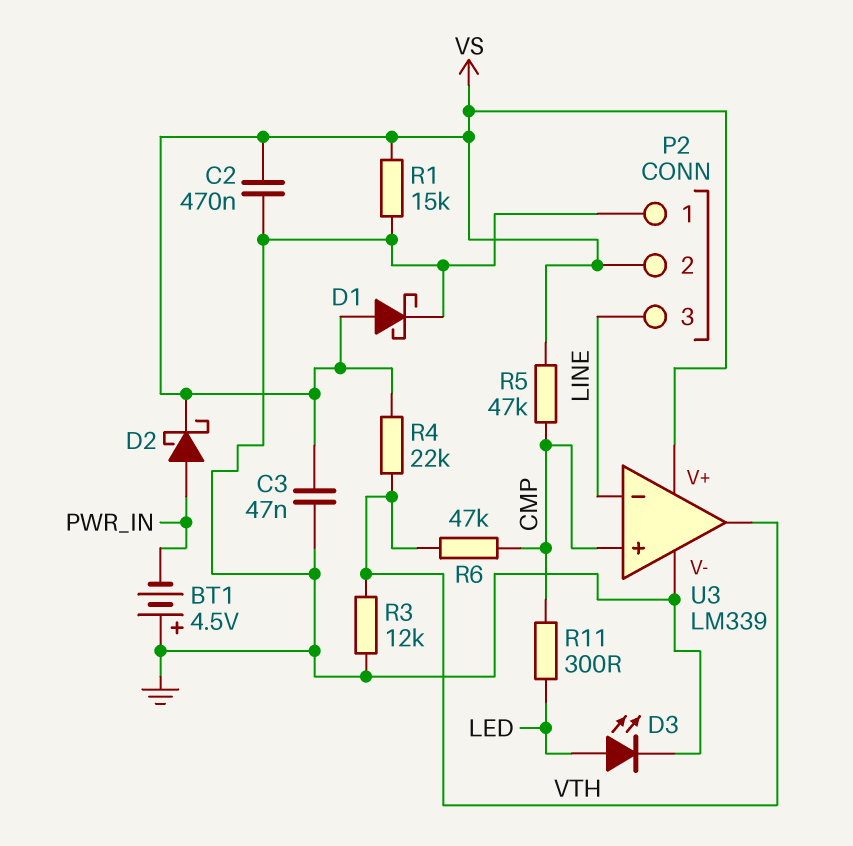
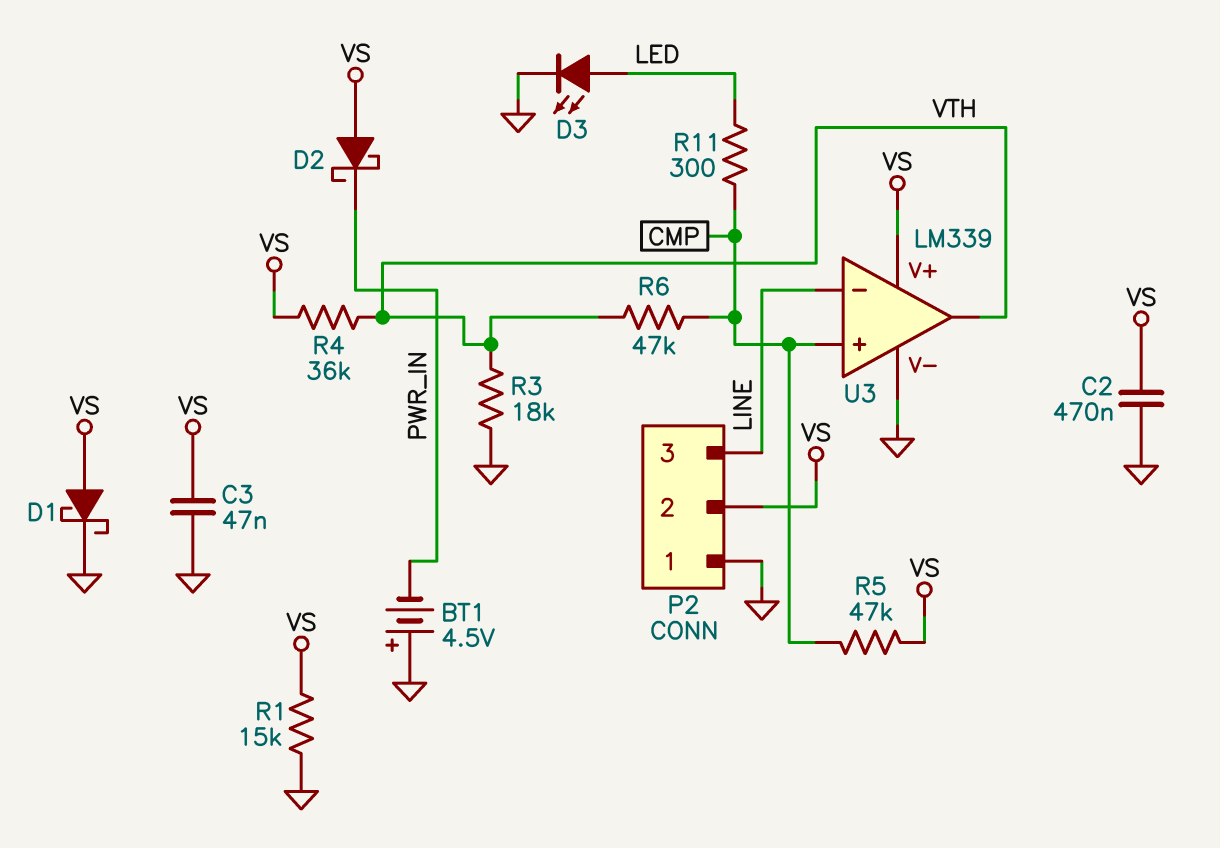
D2: schottky (A PWR_IN, K VS) -> schottky (A VS, K PWR_IN)
R3: 12k (GND, VTH) -> 18k (GND, VTH)
R4: 22k (VS, VTH) -> 36k (VS, VTH)

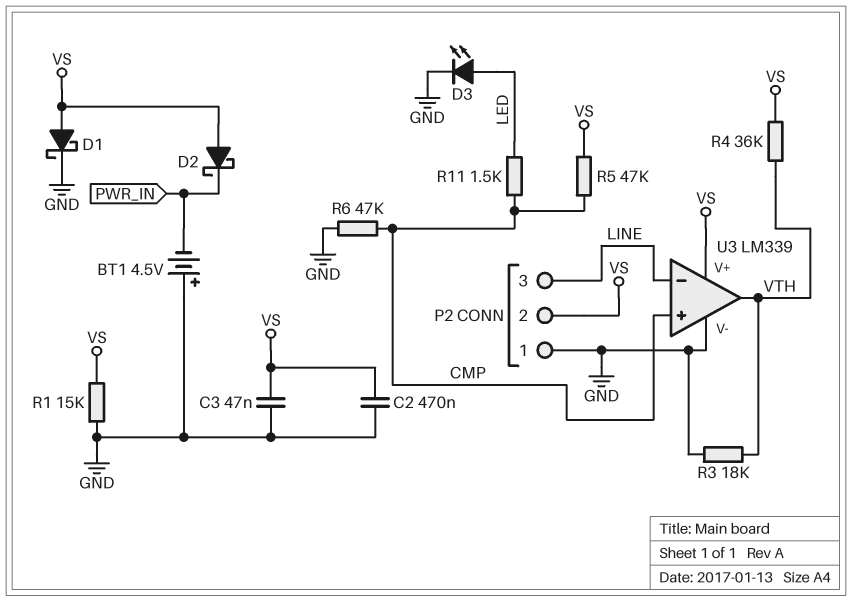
R6: 47k (CMP, VTH) -> 47k (CMP, GND)
R11: 300 (CMP, LED) -> 1.5k (CMP, LED)

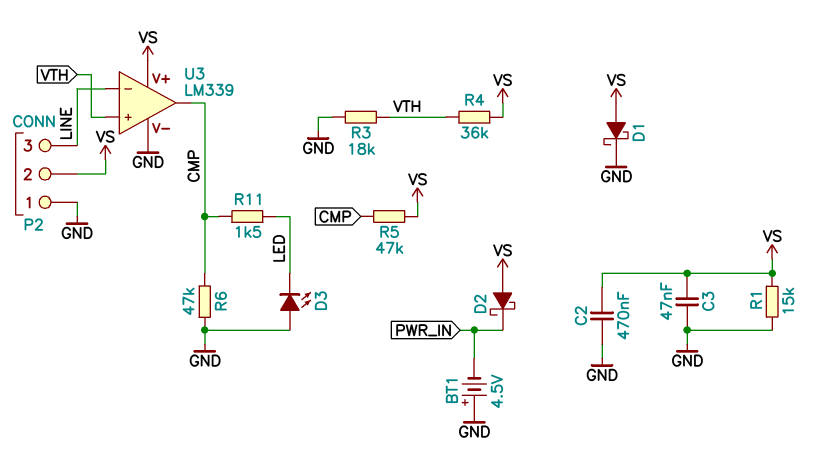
D3: LED (A LED, K GND) -> LED (A GND, K LED)
U3 pin in+: CMP -> VTH
U3 pin out: VTH -> CMP

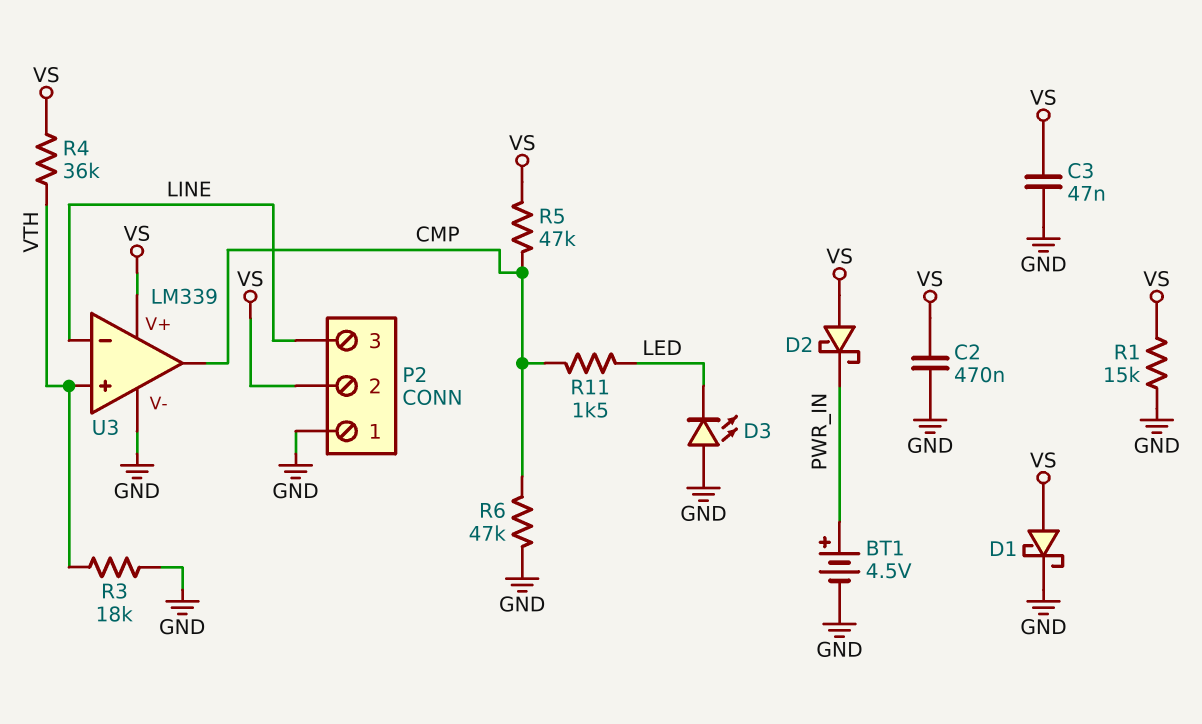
BT1: 4.5V (plus GND, minus PWR_IN) -> 4.5V (plus PWR_IN, minus GND)

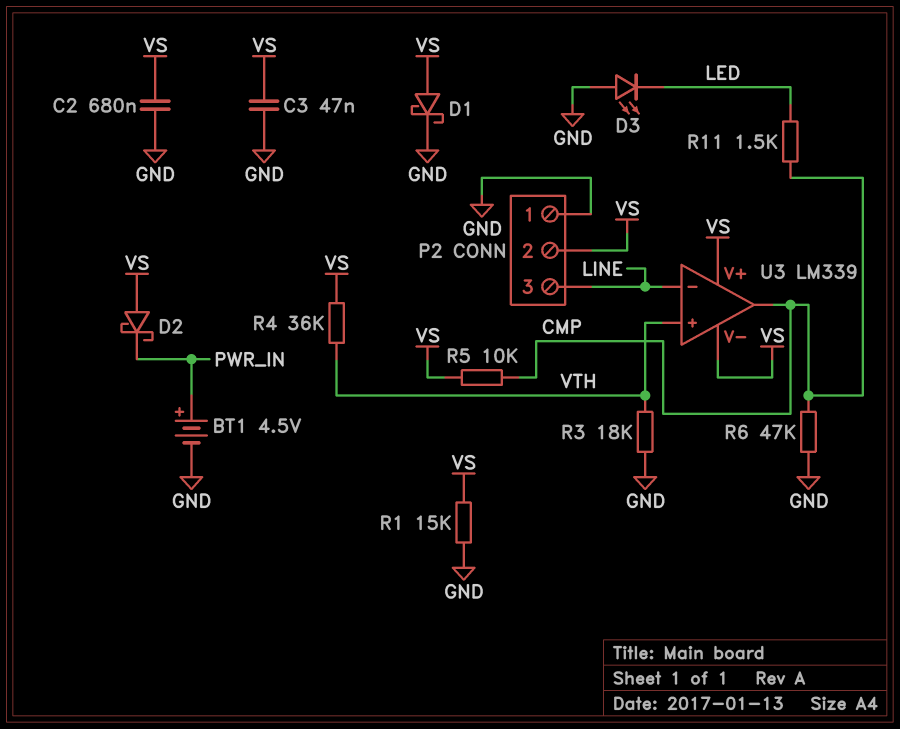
C2: 470nF (GND, VS) -> 680nF (GND, VS)
R5: 47k (CMP, VS) -> 10k (CMP, VS)
U3 pin V-: GND -> VS

